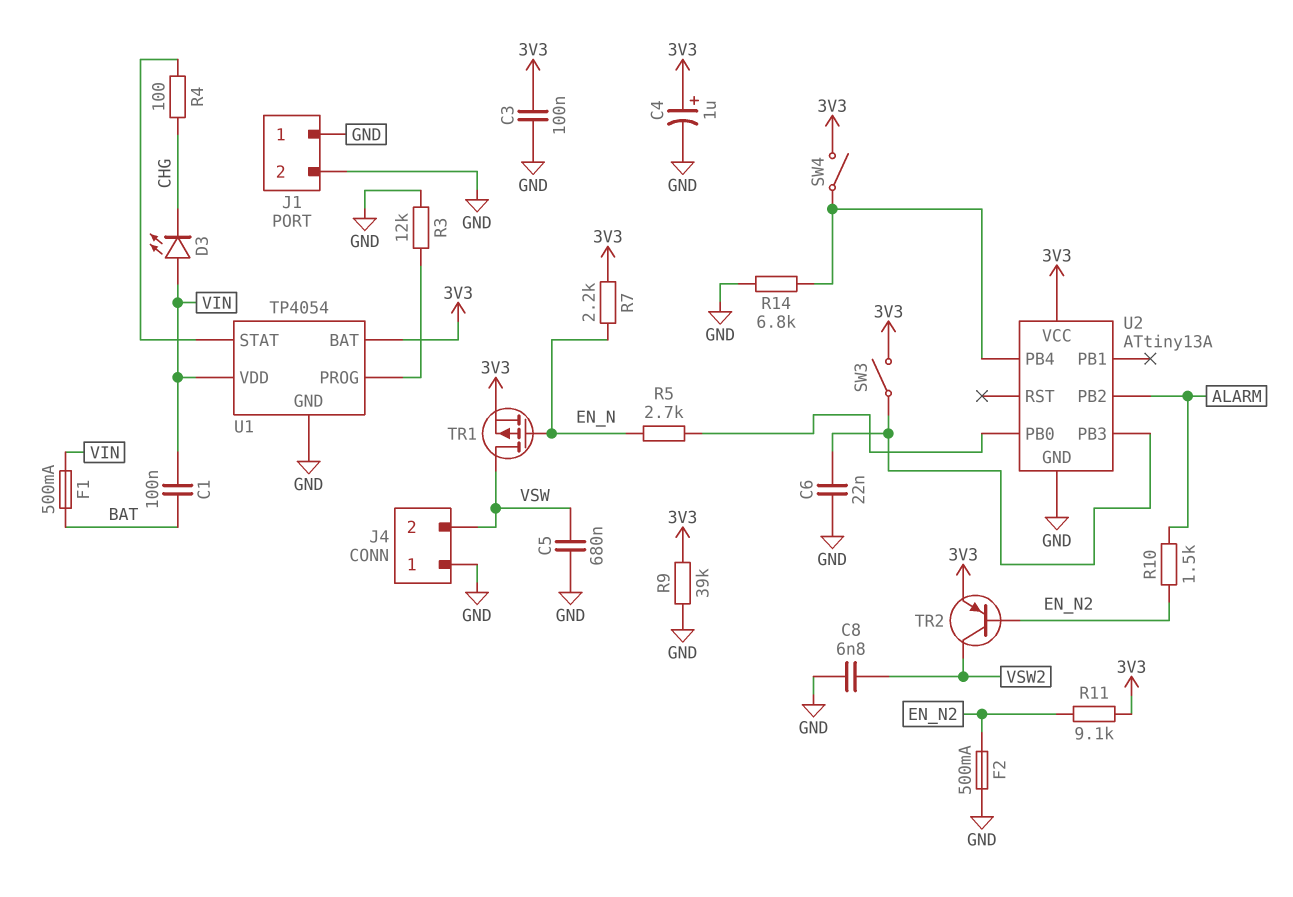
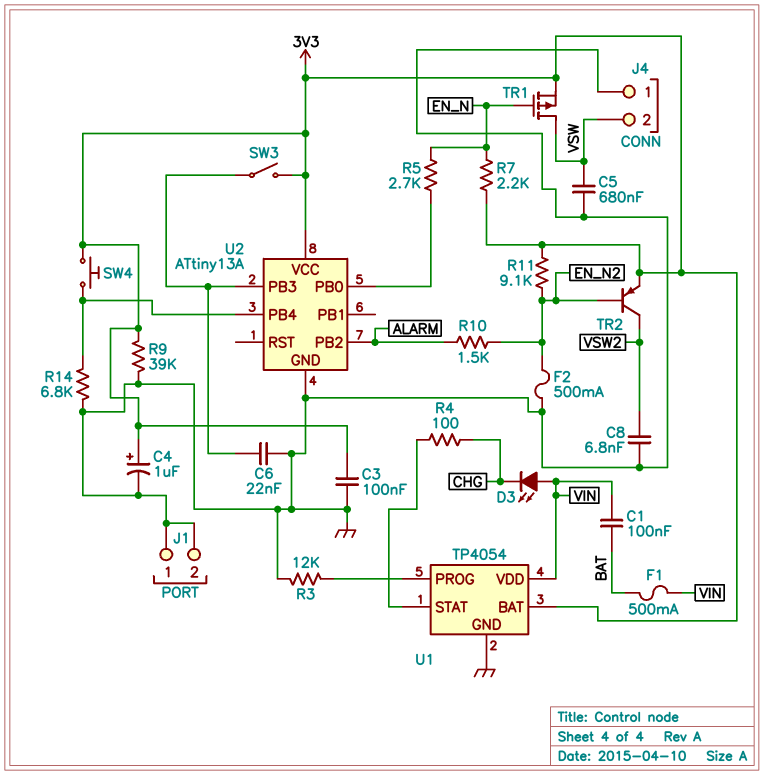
SW4: switch (3V3, U2/PB4) -> button (3V3, U2/PB4)

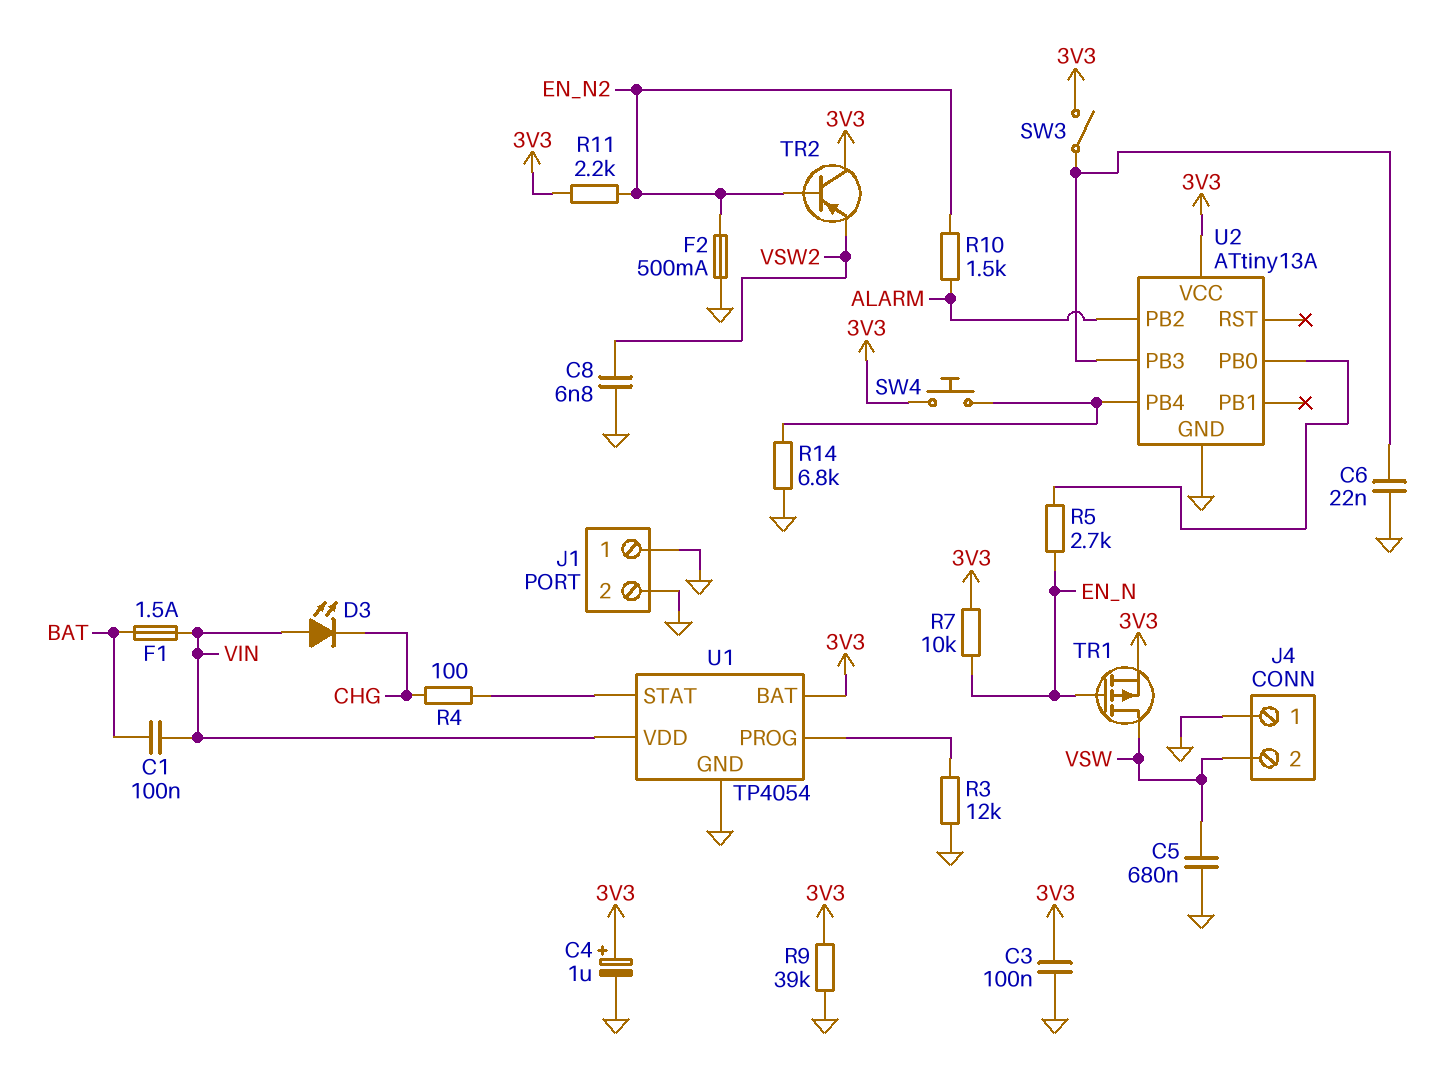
F1: 500mA (BAT, VIN) -> 1.5A (BAT, VIN)
R7: 2.2k (3V3, EN_N) -> 10k (3V3, EN_N)
R11: 9.1k (3V3, EN_N2) -> 2.2k (3V3, EN_N2)
TR2: PNP (B EN_N2, C VSW2, E 3V3) -> PNP (B EN_N2, C 3V3, E VSW2)

